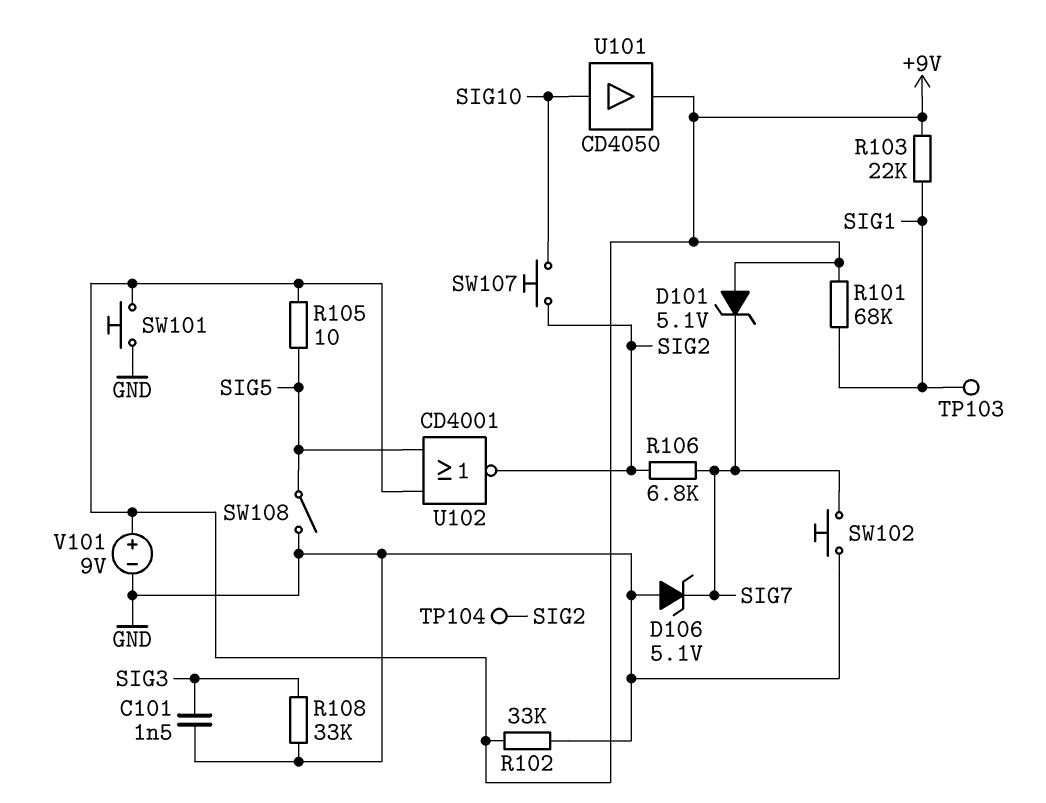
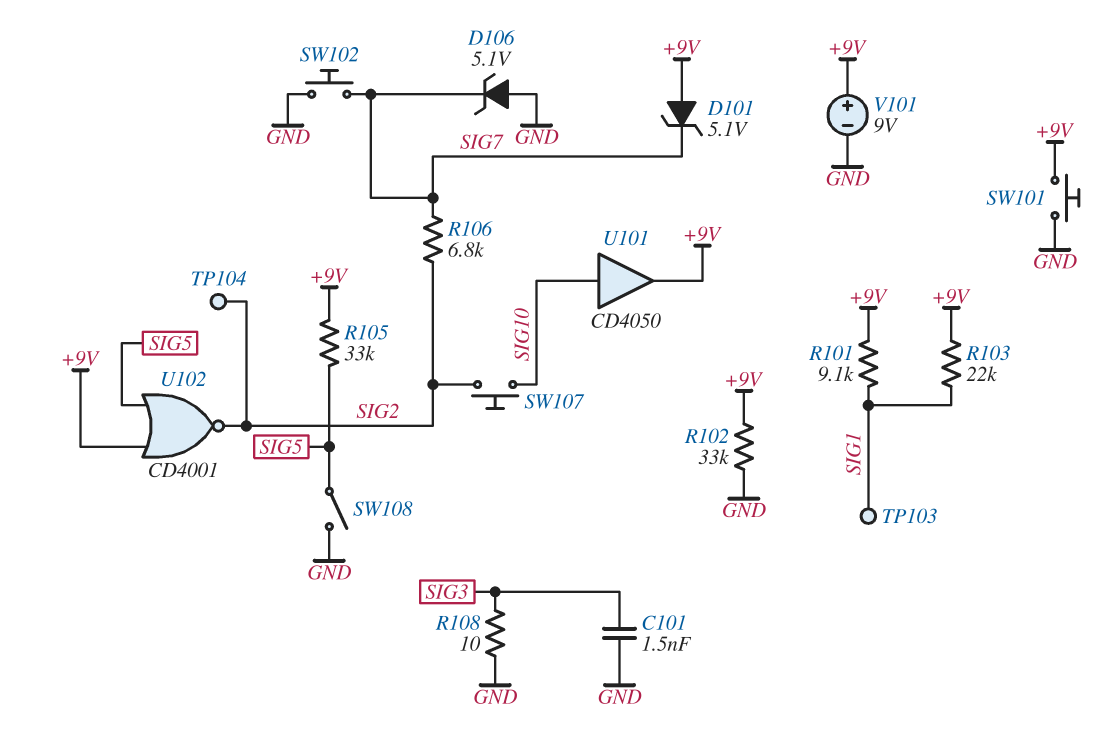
R101: 68k (+9V, SIG1) -> 9.1k (+9V, SIG1)
R105: 10 (+9V, SIG5) -> 33k (+9V, SIG5)
R108: 33k (GND, SIG3) -> 10 (GND, SIG3)

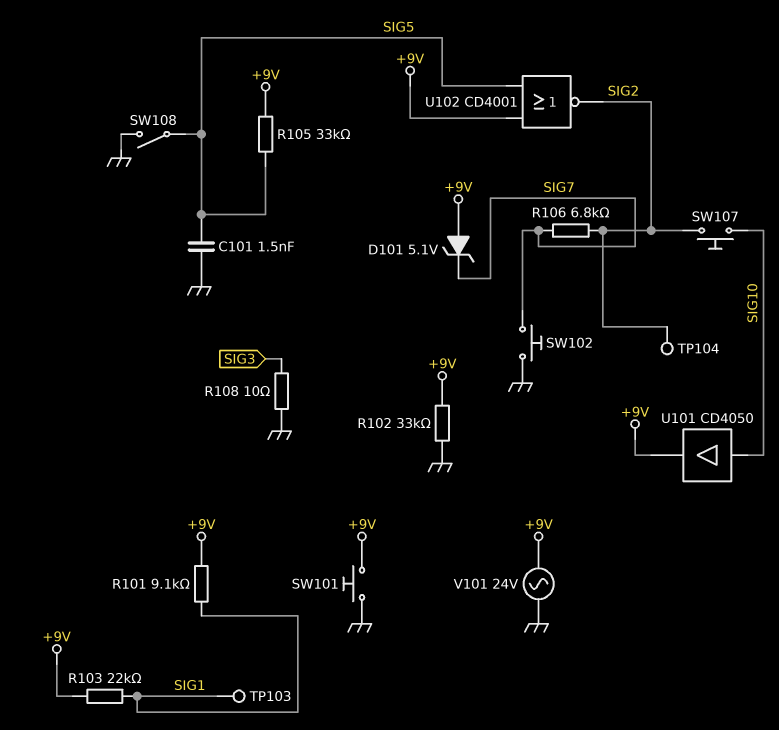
C101: 1.5nF (GND, SIG3) -> 1.5nF (GND, SIG5)
D106: zener 5.1V (A GND, K SIG7) -> none
V101: 9V (plus +9V, minus GND) -> AC 24V (+9V, GND)

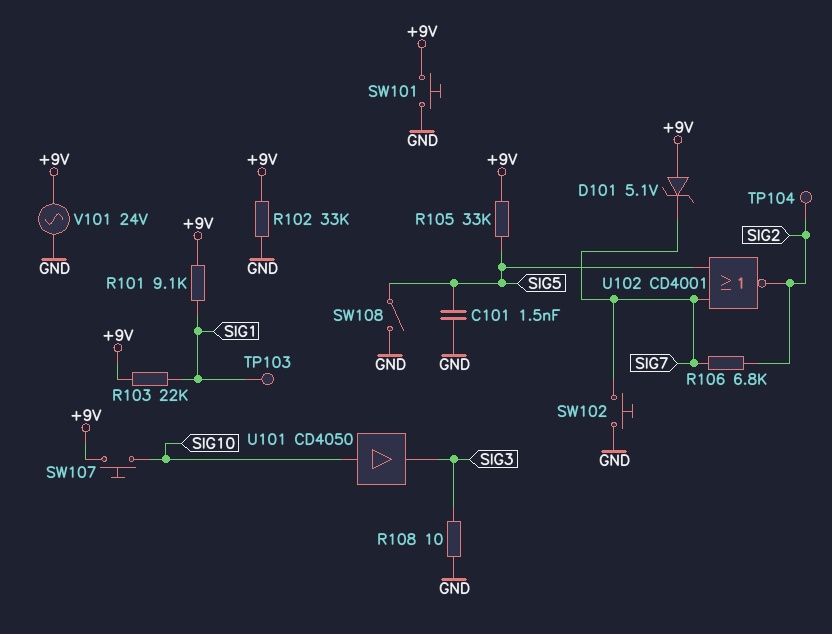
SW107: button (SIG2, SIG10) -> button (+9V, SIG10)
U101: buffer CD4050 (in SIG10, out +9V) -> buffer CD4050 (in SIG10, out SIG3)
U102: NOR CD4001 (in +9V, in SIG5, out SIG2) -> NOR CD4001 (in SIG5, in SIG7, out SIG2)

